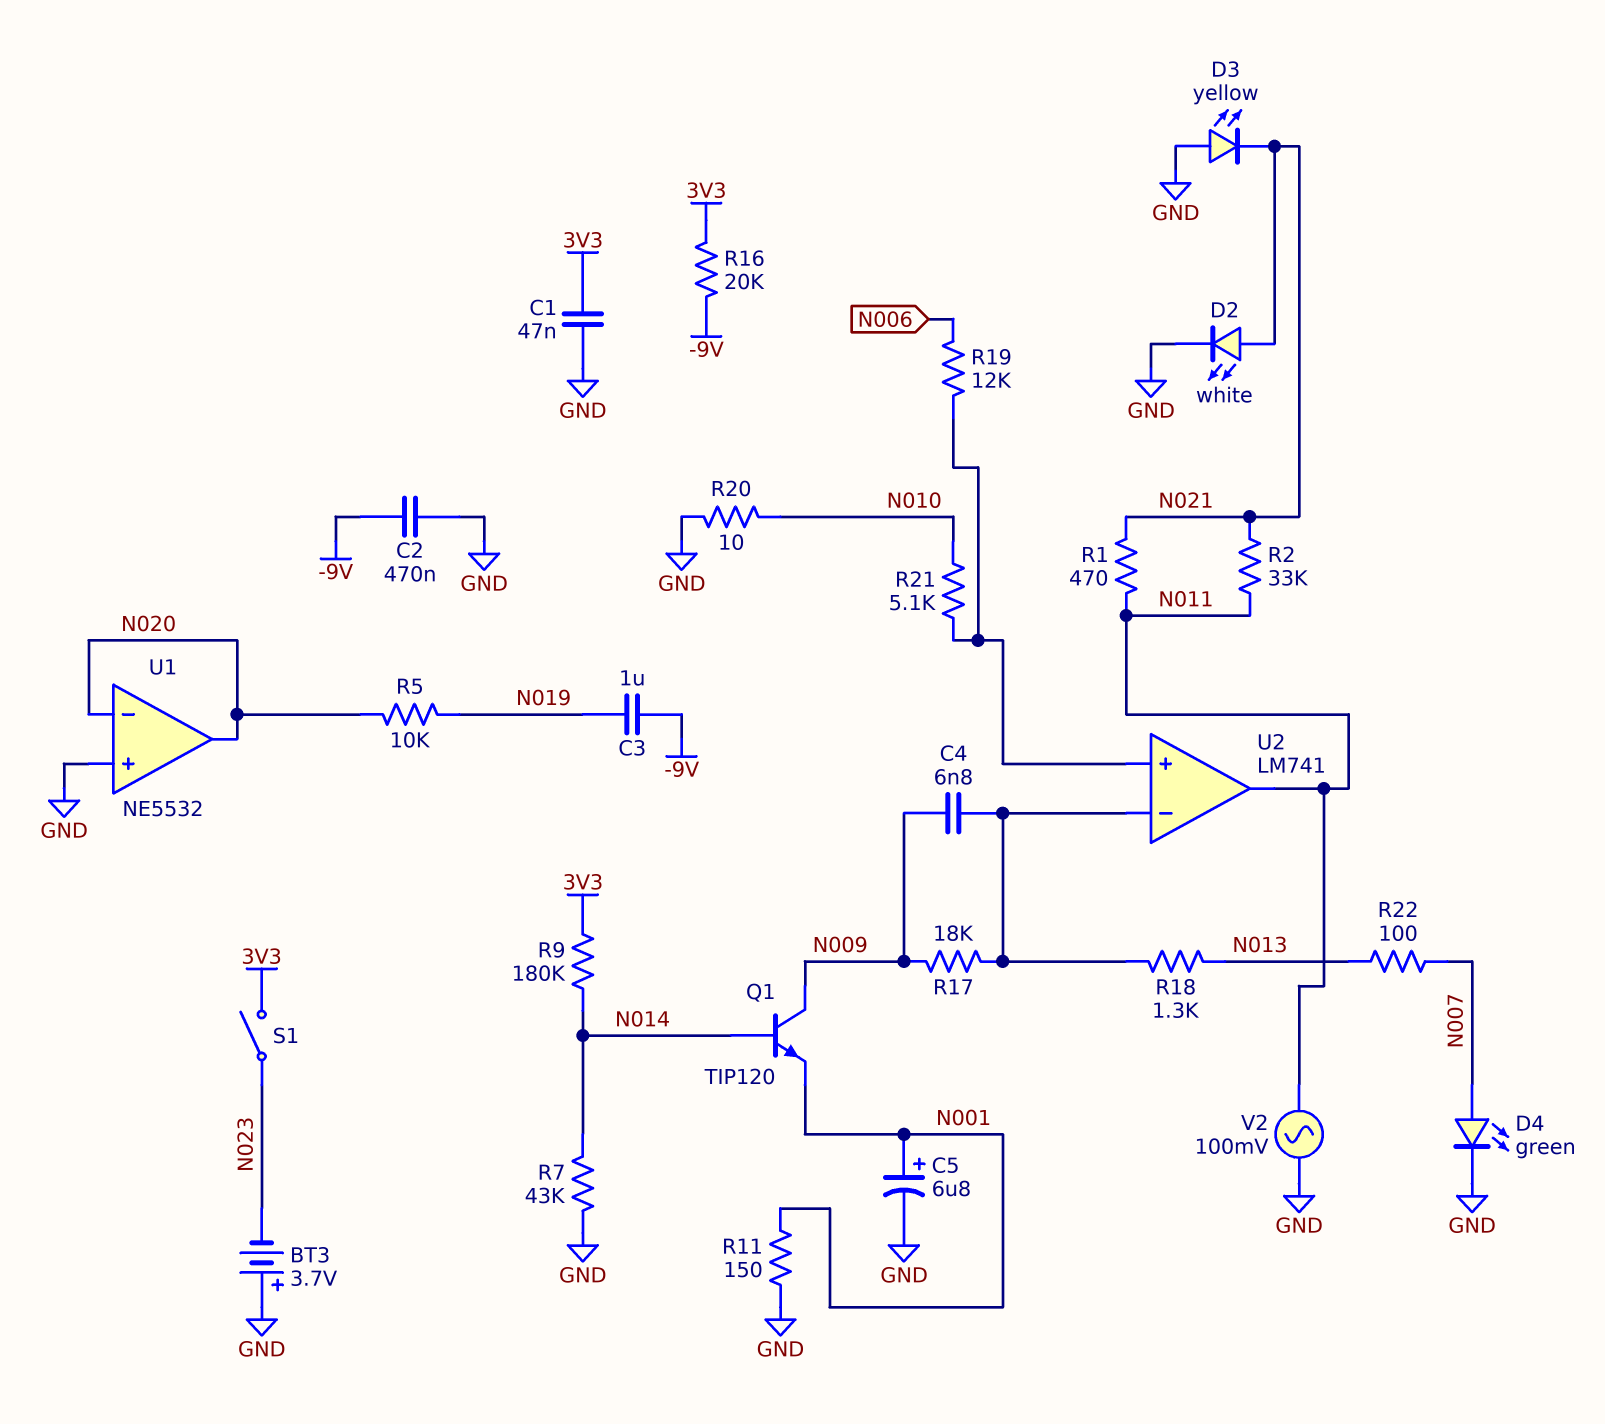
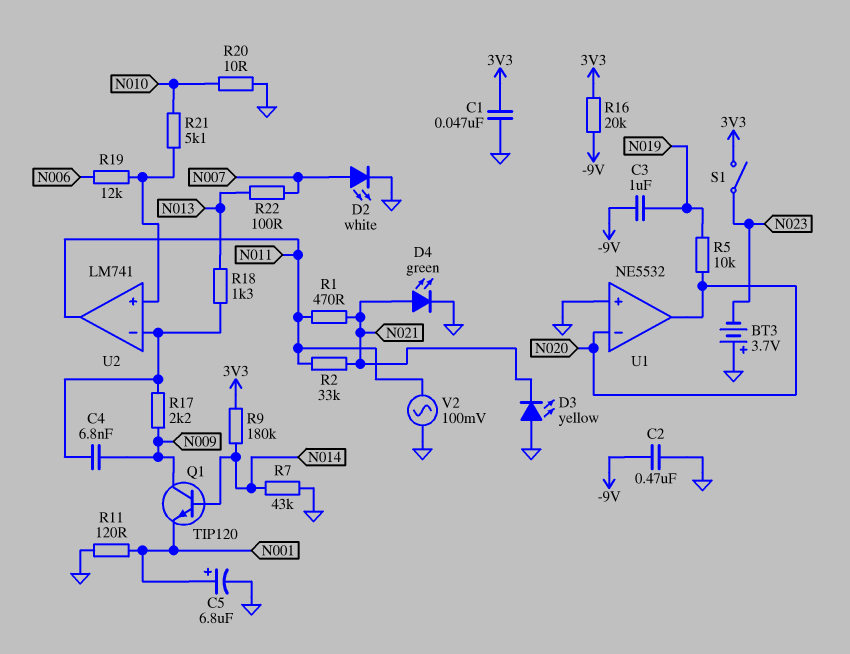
D2: LED white (A N021, K GND) -> LED white (A N007, K GND)
D4: LED green (A N007, K GND) -> LED green (A N021, K GND)
R11: 150 (GND, N001) -> 120 (GND, N001)
R17: 18k (N009, U2/in-) -> 2.2k (N009, U2/in-)

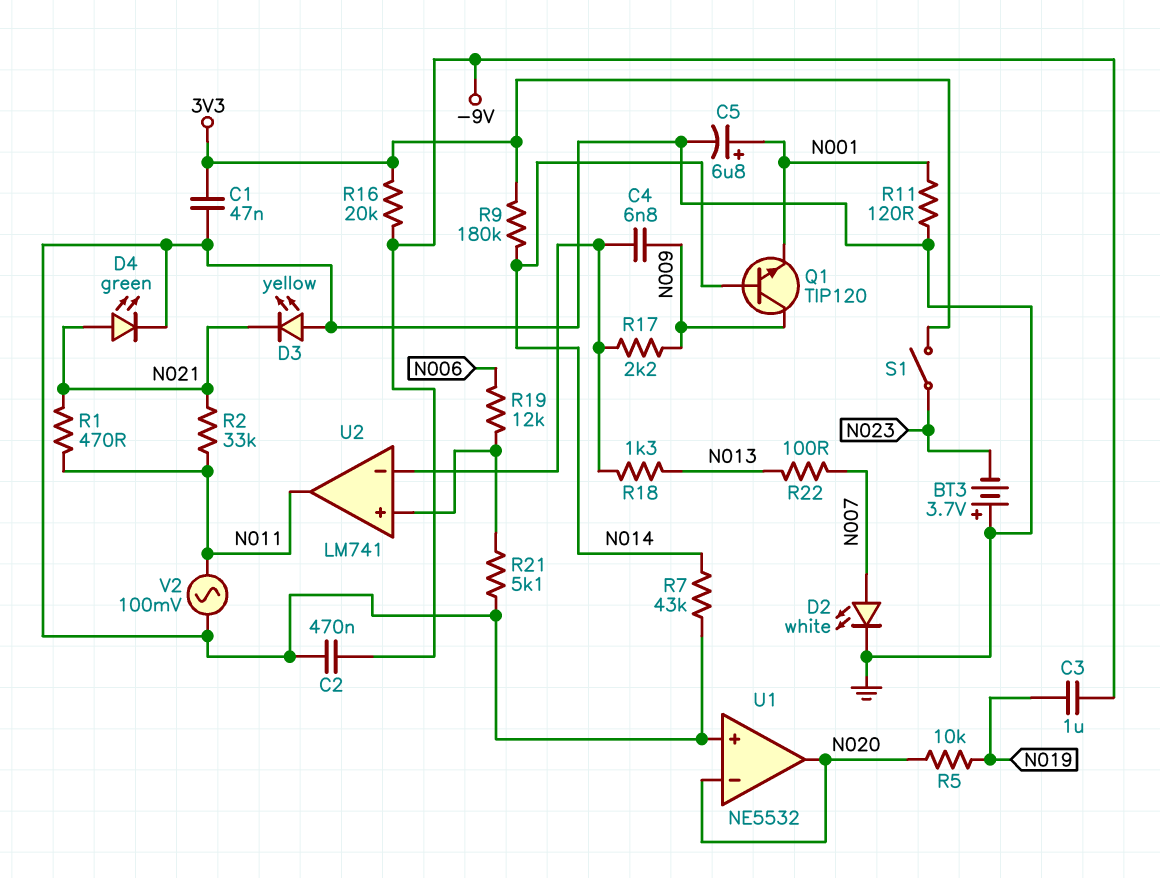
R20: 10 (GND, N010) -> none
R21: 5.1k (N010, U2/in+) -> 5.1k (GND, U2/in+)

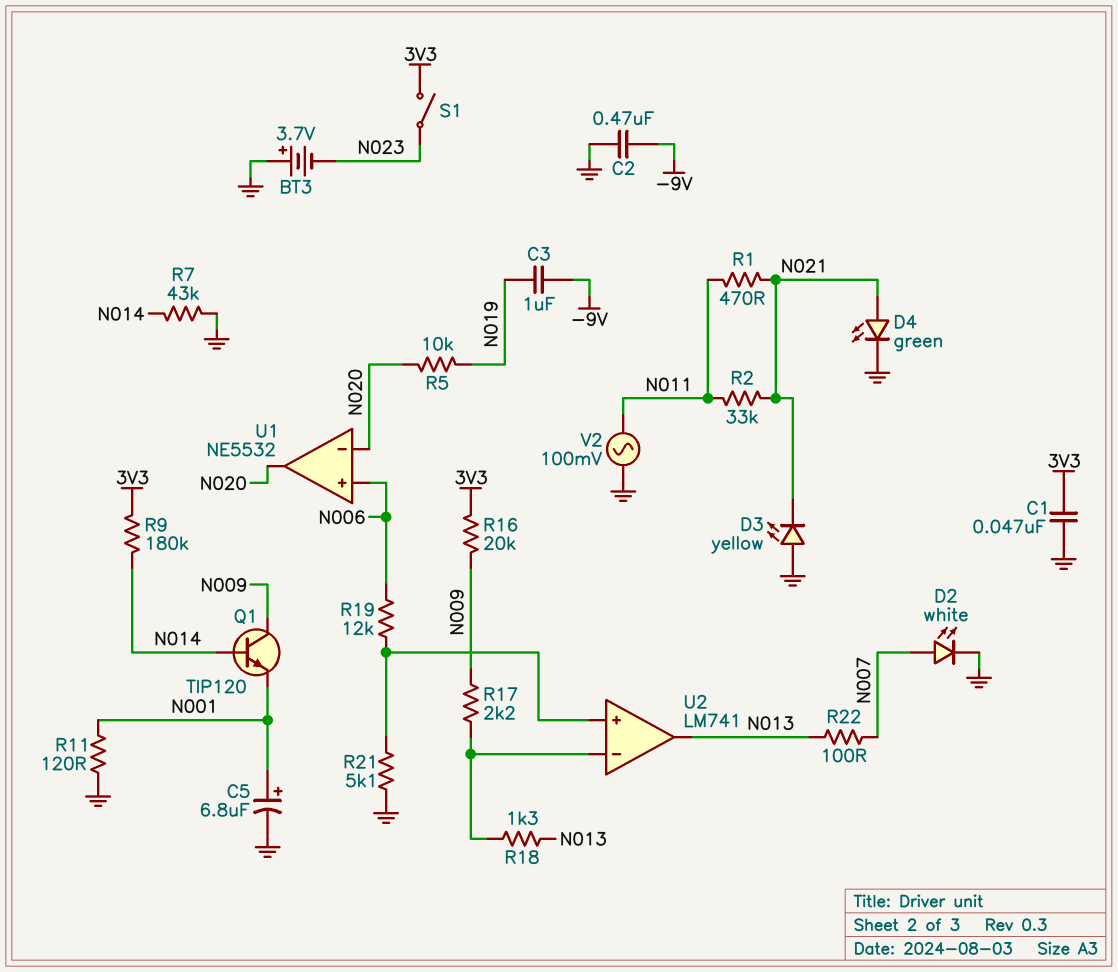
C4: 6.8nF (N009, U2/in-) -> none
R16: 20k (-9V, 3V3) -> 20k (3V3, N009)
U1 pin in+: GND -> N006
U2 pin out: N011 -> N013

